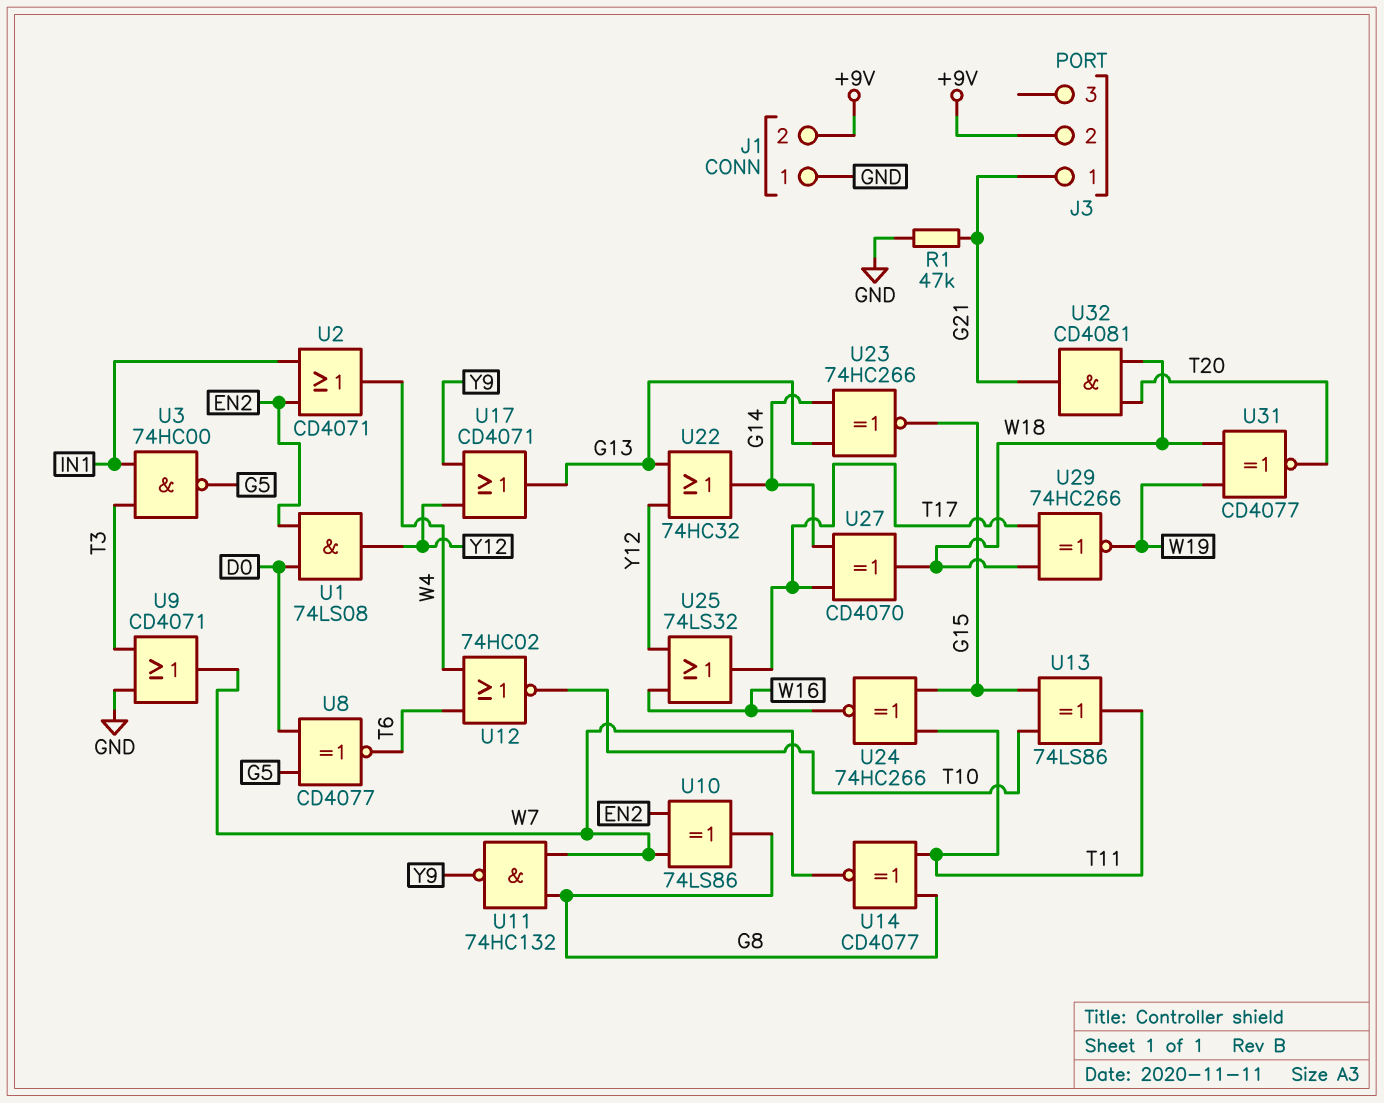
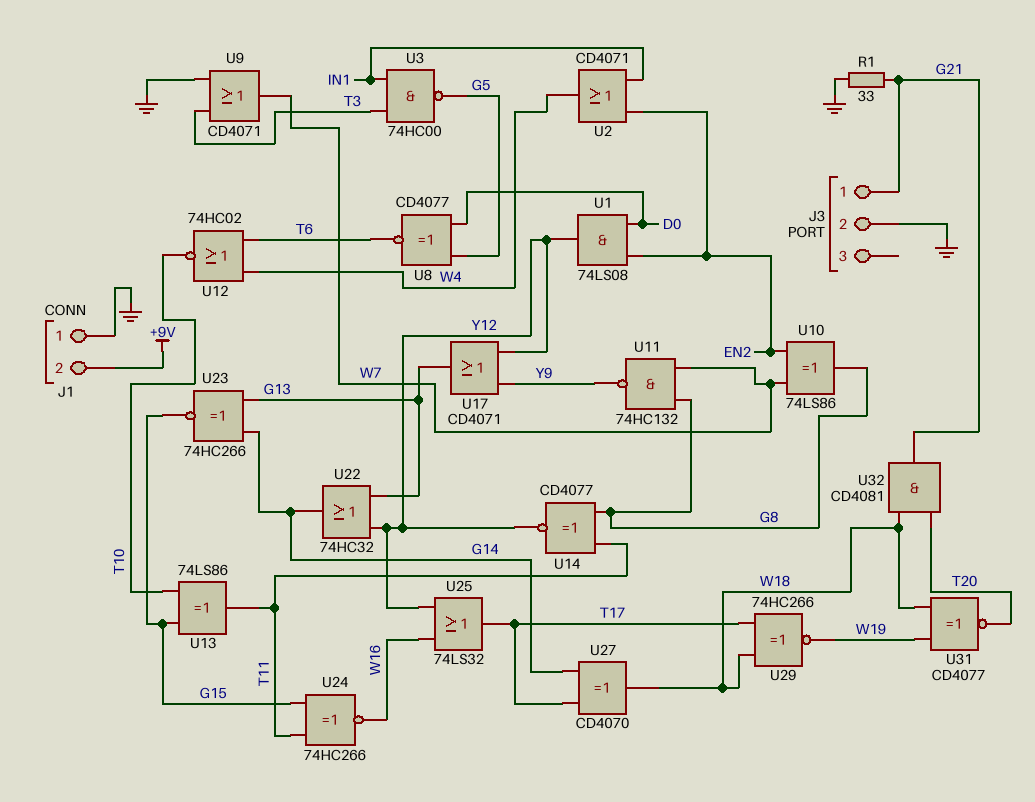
J3 pin 2: +9V -> GND
R1: 47k (G21, GND) -> 33 (G21, GND)
U14: XNOR CD4077 (in G8, in T11, out W7) -> XNOR CD4077 (in G8, in T11, out Y12)

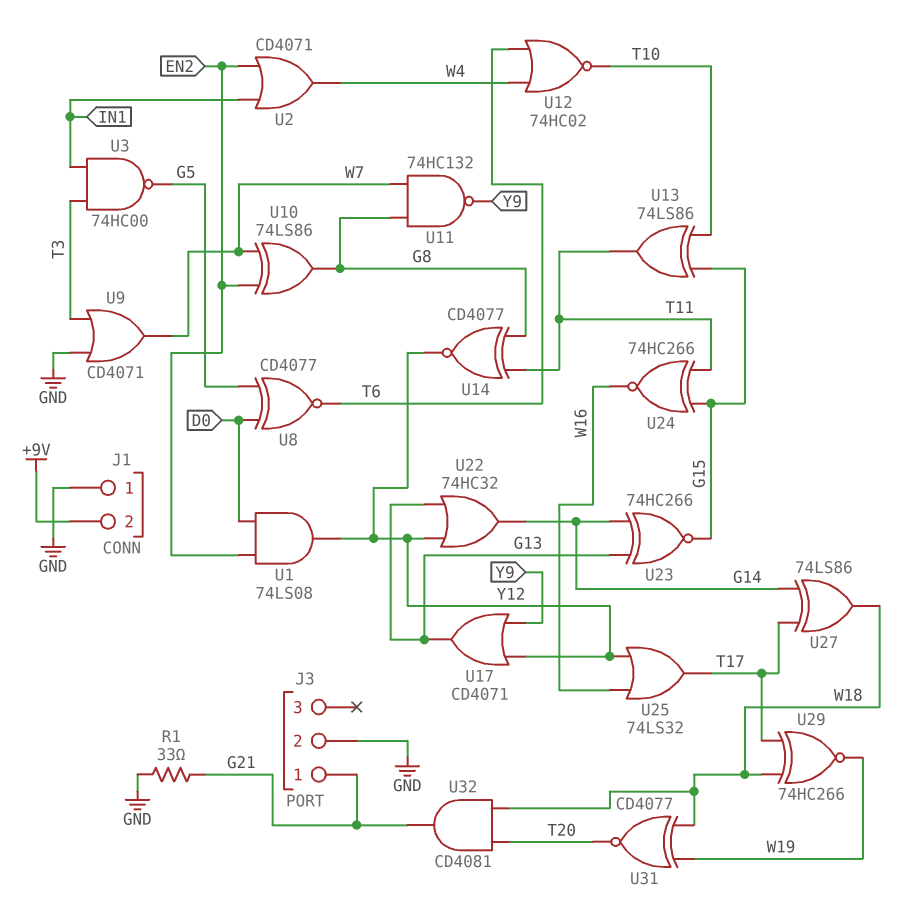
U27: XOR CD4070 (in G14, in T17, out W18) -> XOR 74LS86 (in G14, in T17, out W18)

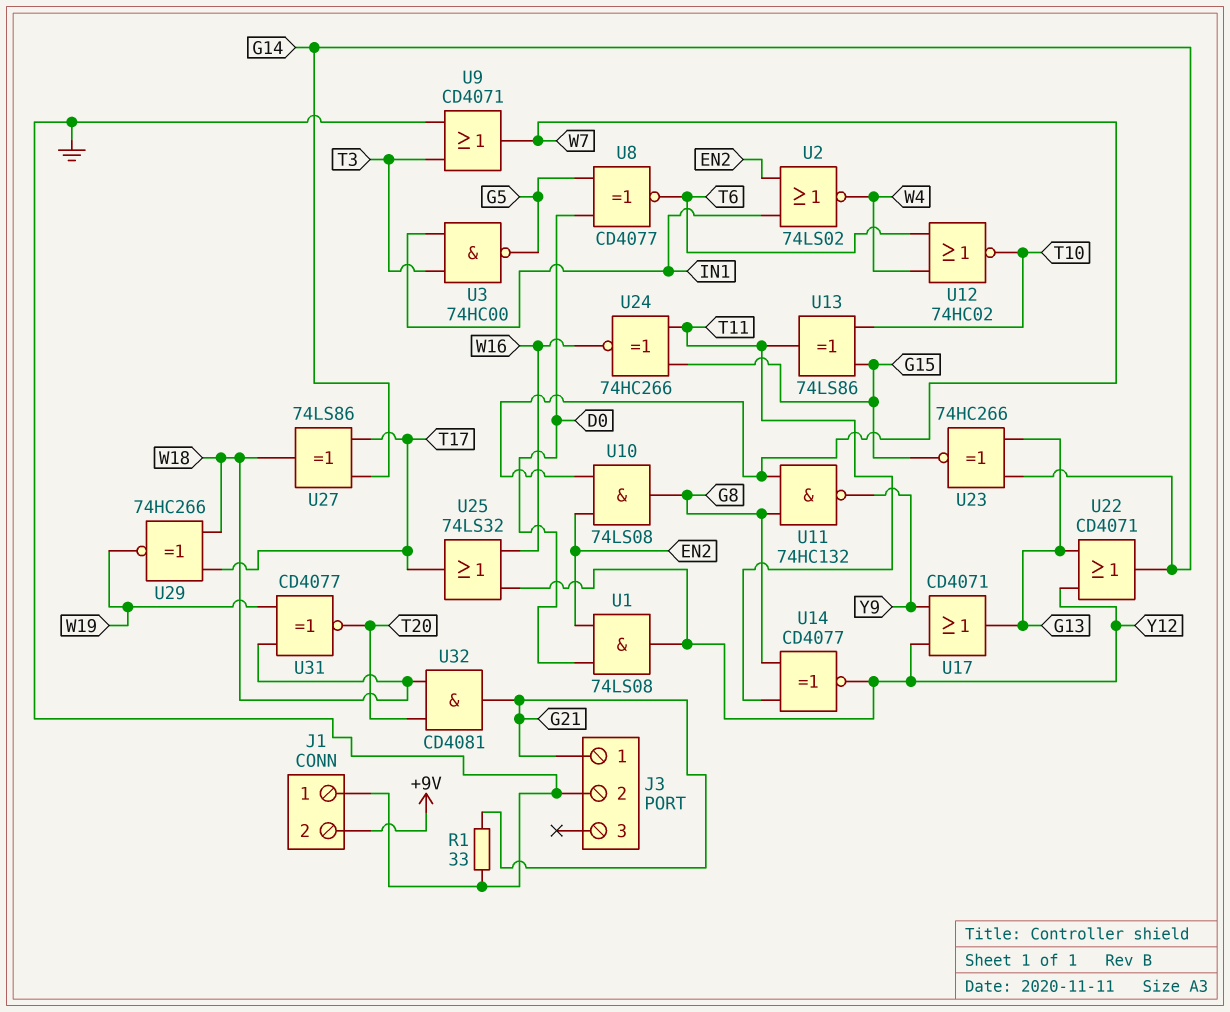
U2: OR CD4071 (in EN2, in IN1, out W4) -> NOR 74LS02 (in EN2, in IN1, out W4)
U10: XOR 74LS86 (in EN2, in W7, out G8) -> AND 74LS08 (in EN2, in W7, out G8)
U22: OR 74HC32 (in G13, in Y12, out G14) -> OR CD4071 (in G13, in Y12, out G14)

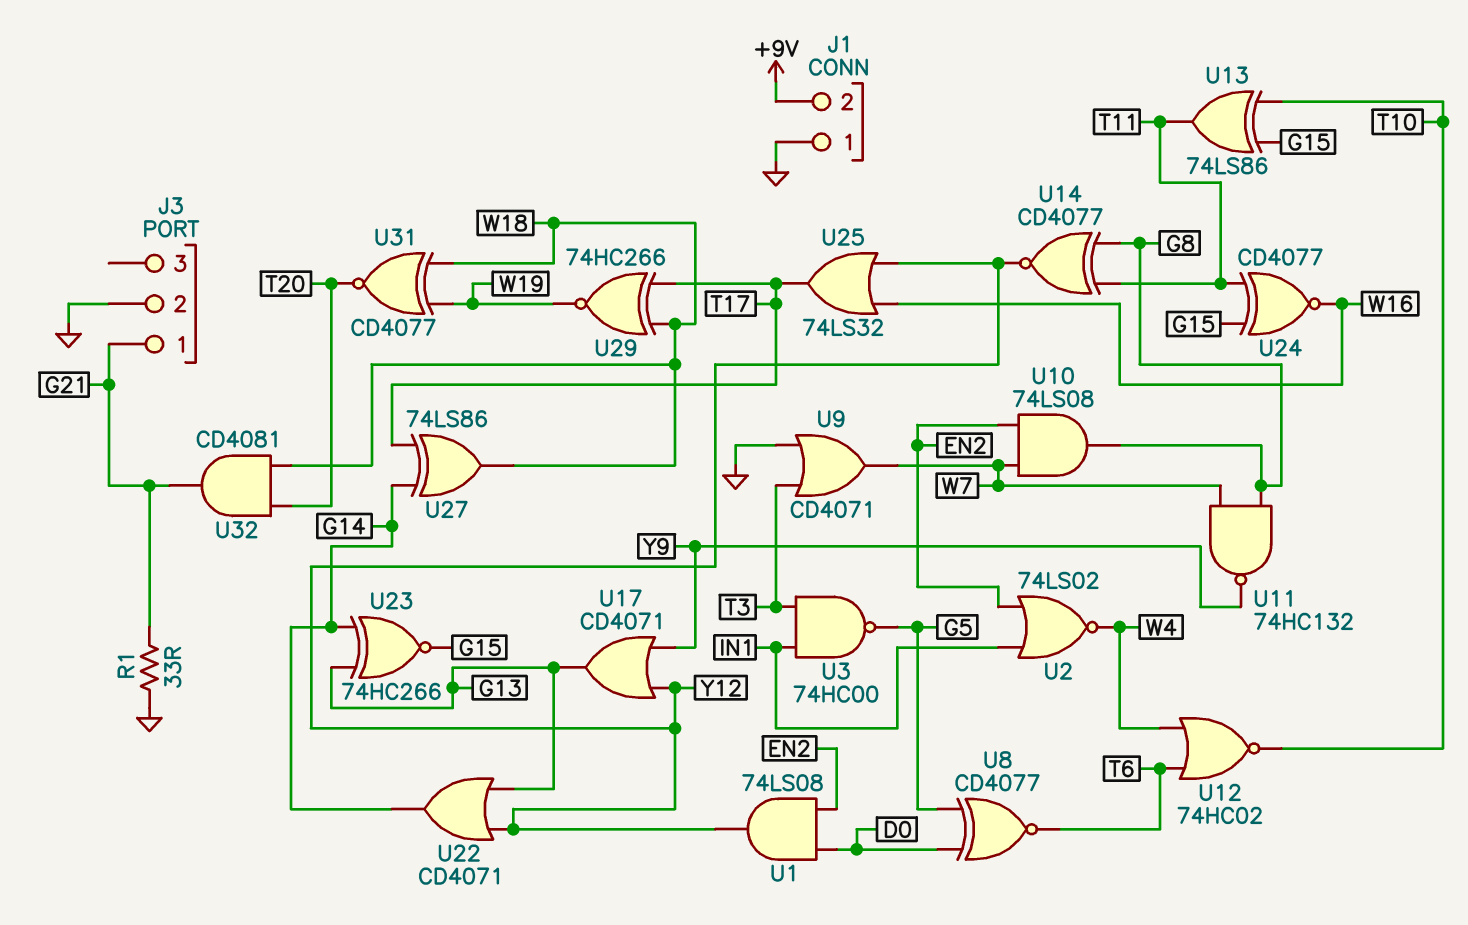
U24: XNOR 74HC266 (in G15, in T11, out W16) -> XNOR CD4077 (in G15, in T11, out W16)

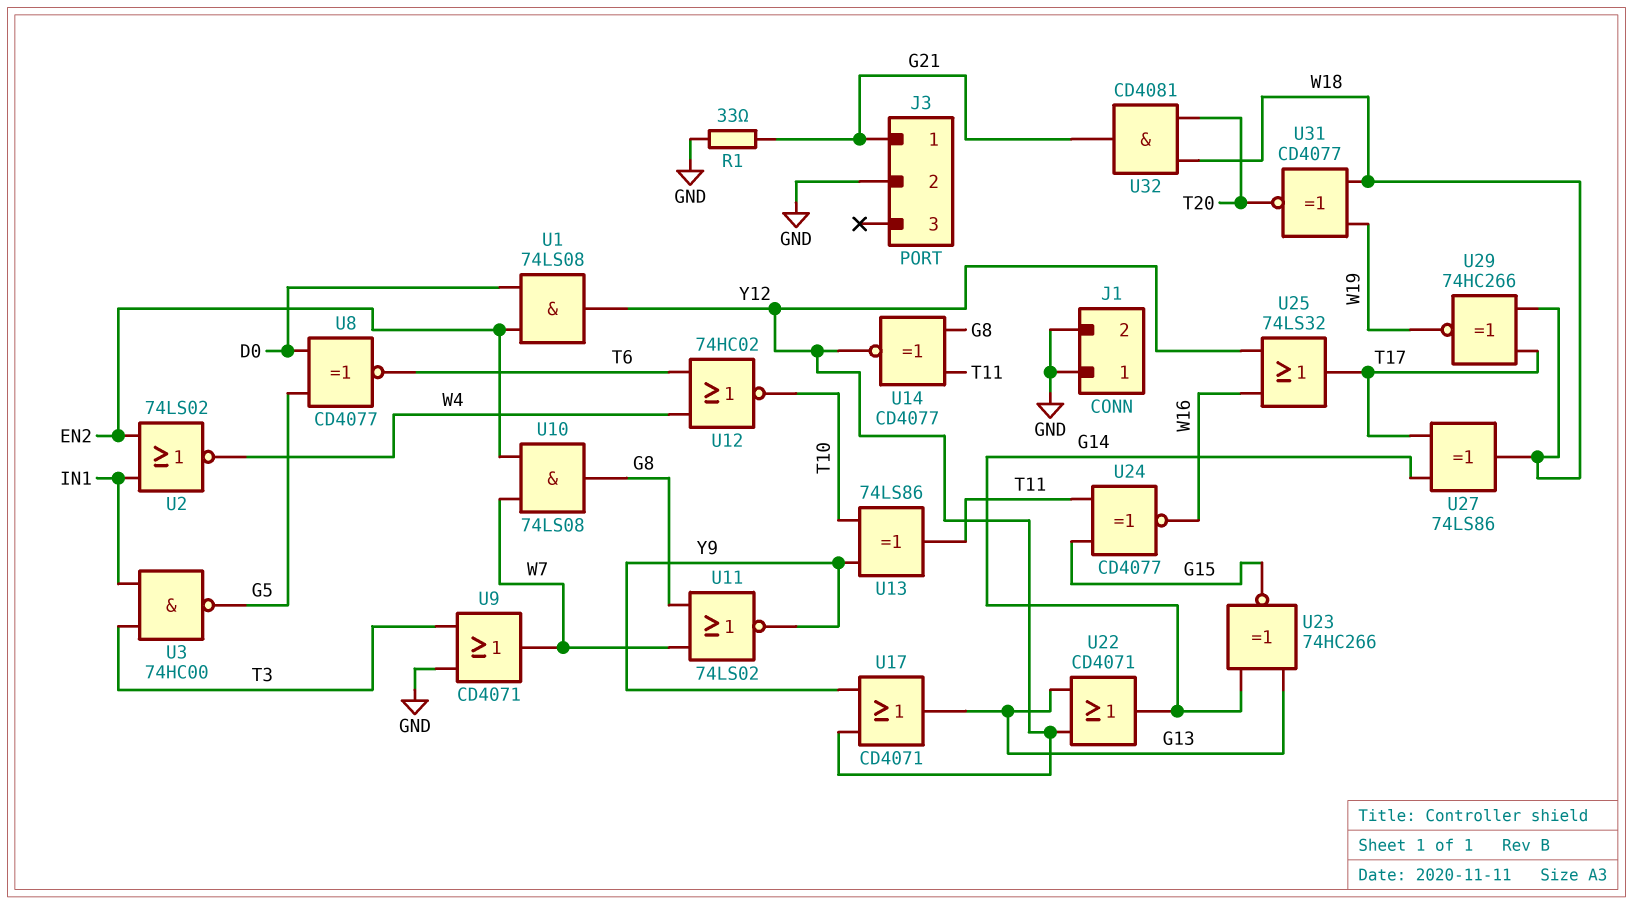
J1 pin 2: +9V -> GND
U11: NAND 74HC132 (in G8, in W7, out Y9) -> NOR 74LS02 (in G8, in W7, out Y9)
U13: XOR 74LS86 (in G15, in T10, out T11) -> XOR 74LS86 (in T10, in Y9, out T11)

